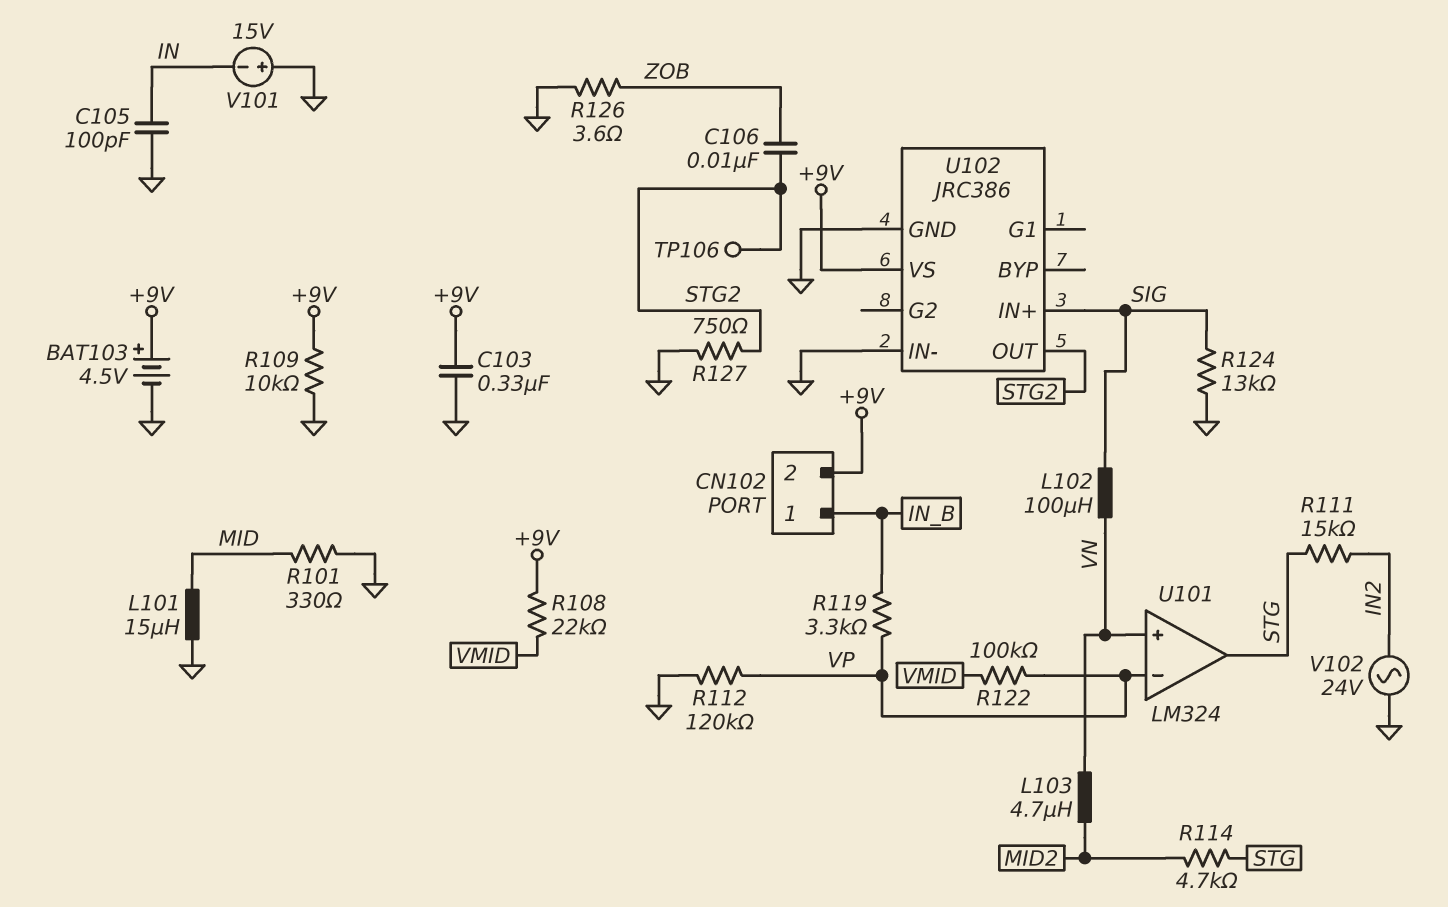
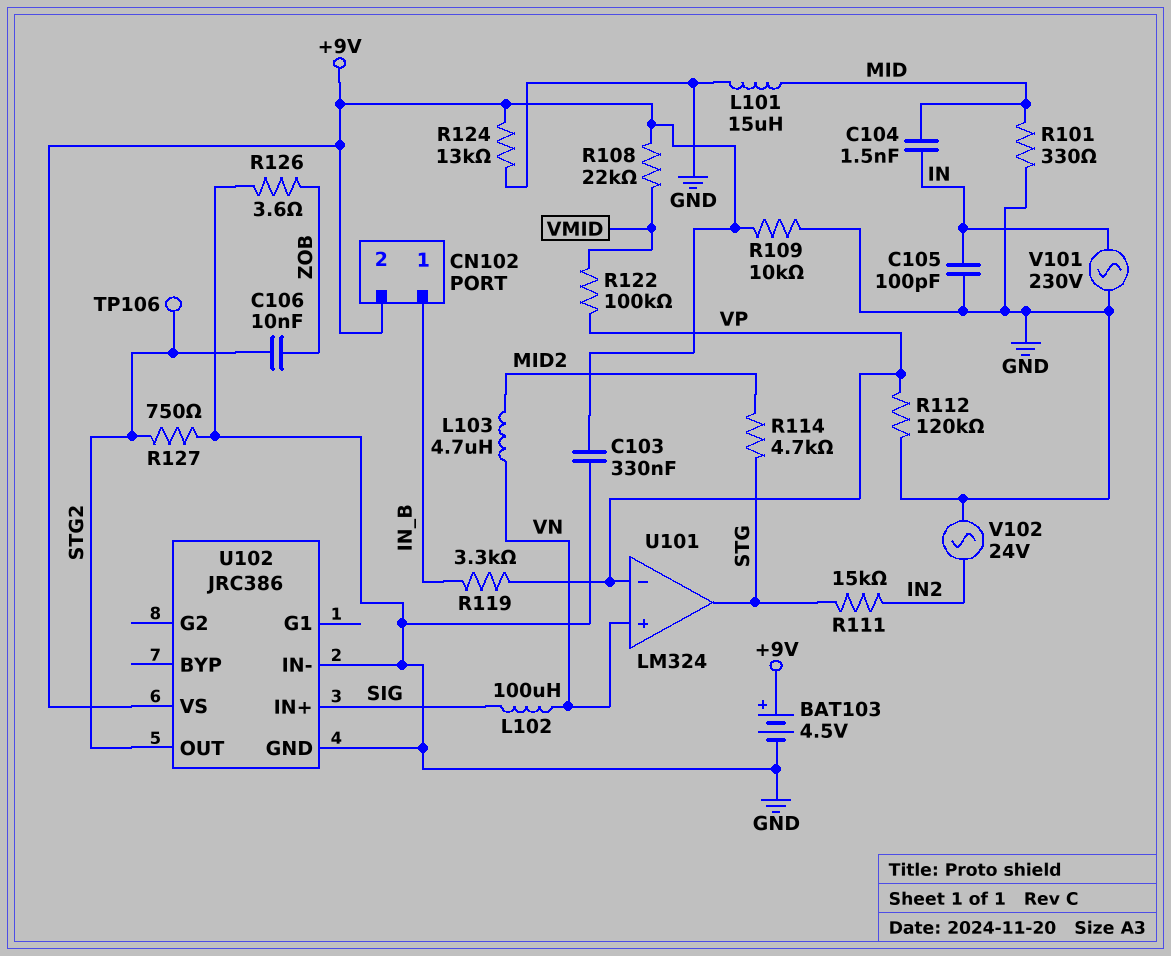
C104: none -> 1.5nF (IN, MID)
R124: 13k (GND, SIG) -> 13k (+9V, GND)
V101: 15V (plus GND, minus IN) -> AC 230V (GND, IN)

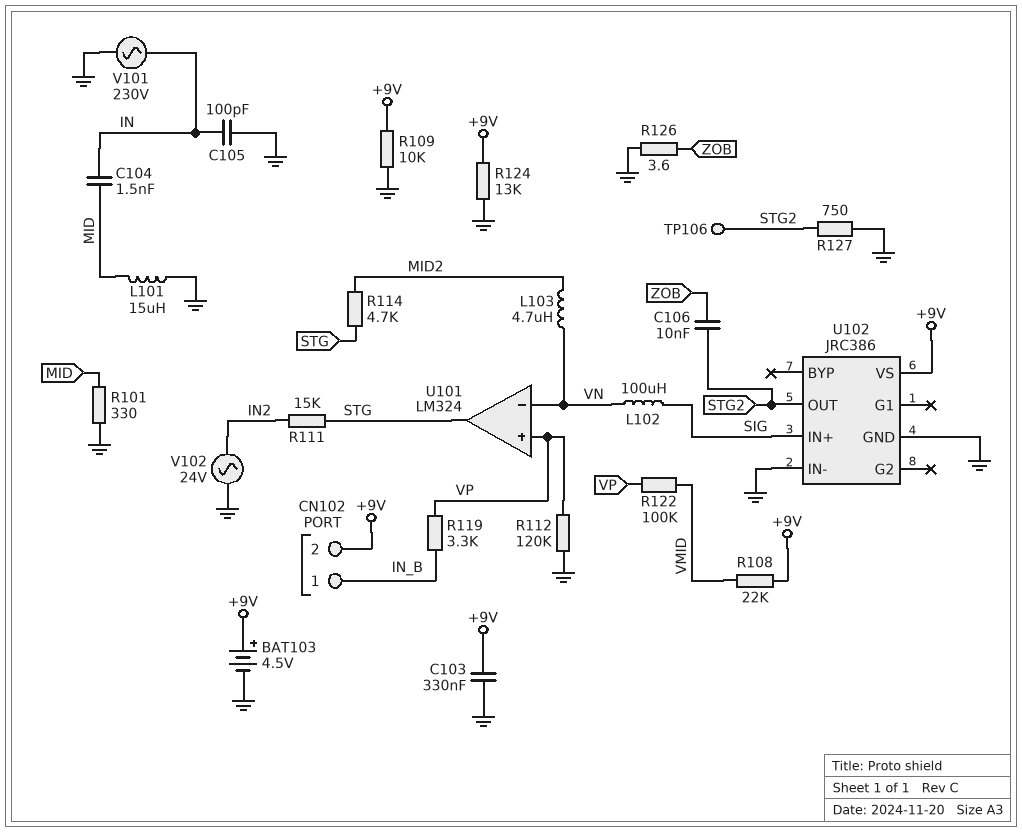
U101 pin in+: VN -> VP
U101 pin in-: VP -> VN

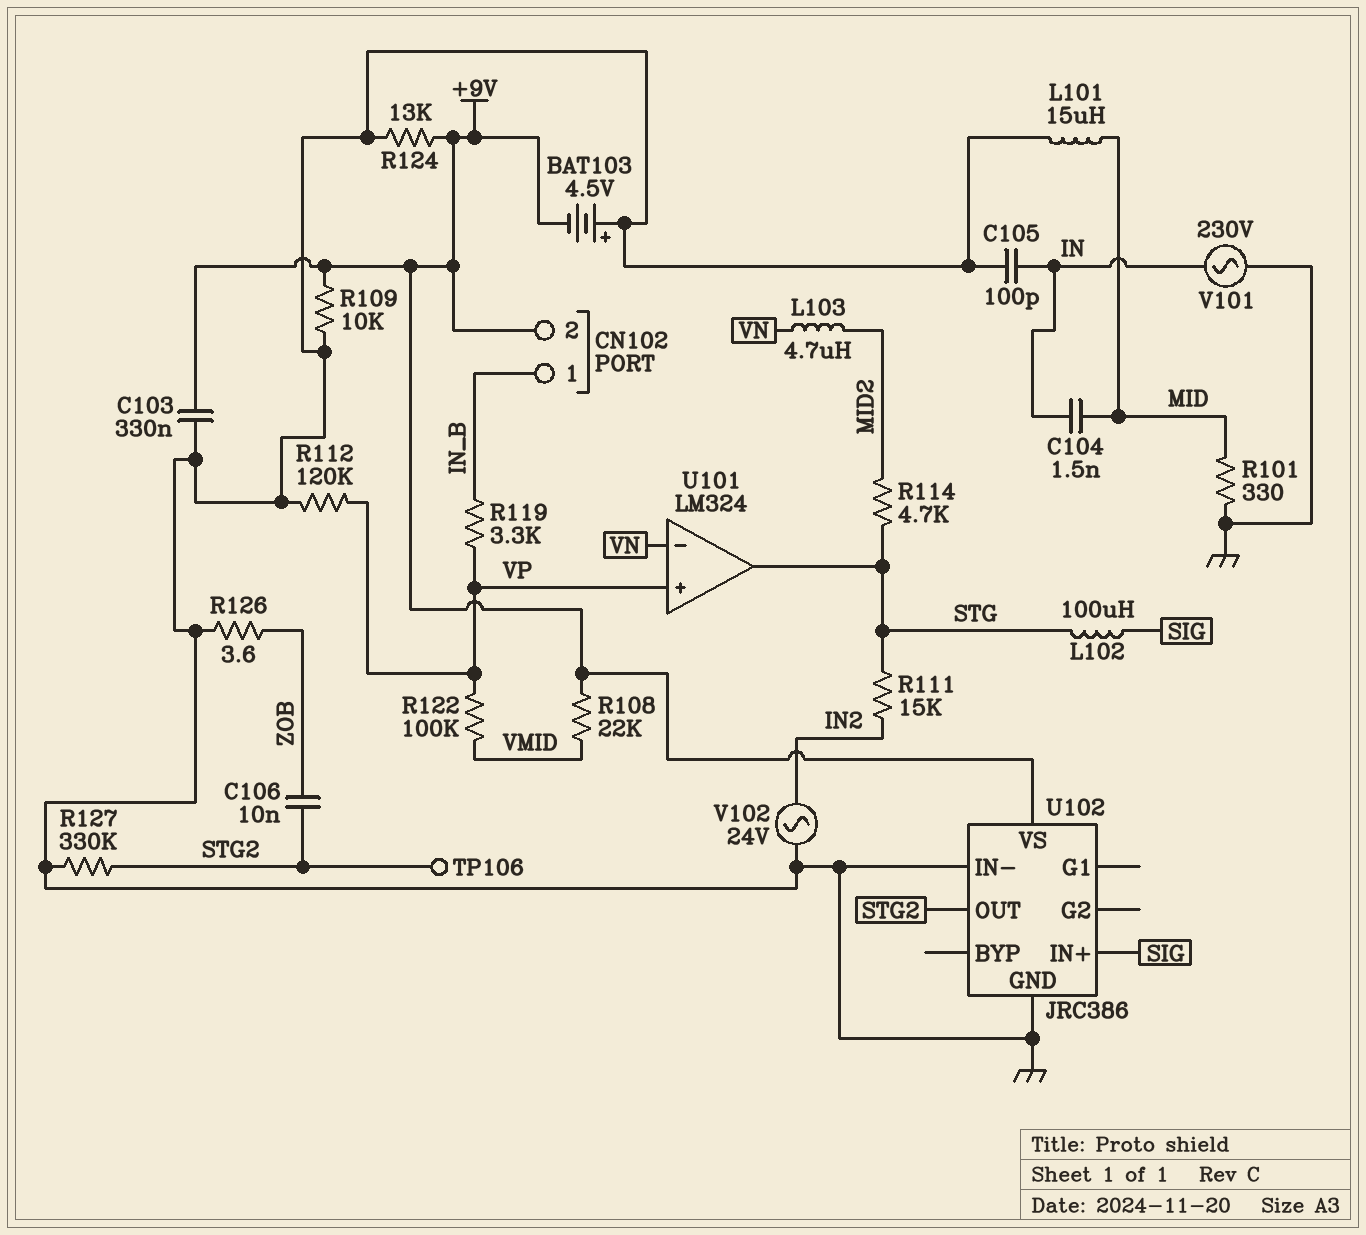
BAT103: 4.5V (plus +9V, minus GND) -> 4.5V (plus GND, minus +9V)
L102: 100uH (SIG, VN) -> 100uH (SIG, STG)
R127: 750 (GND, STG2) -> 330k (GND, STG2)

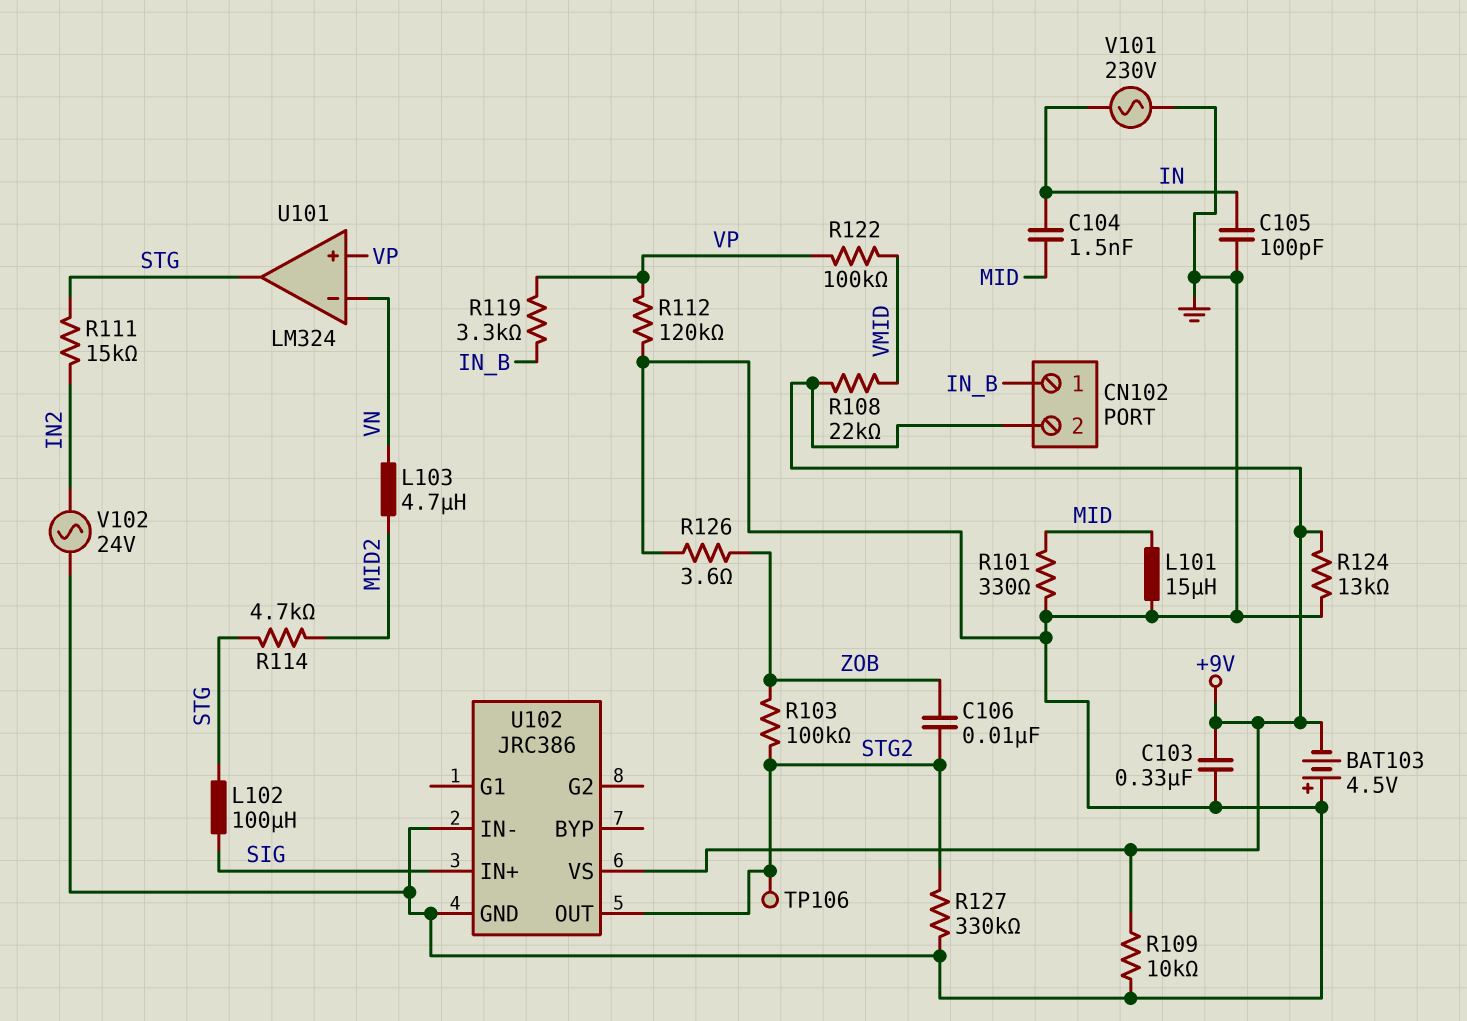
R103: none -> 100k (STG2, ZOB)

